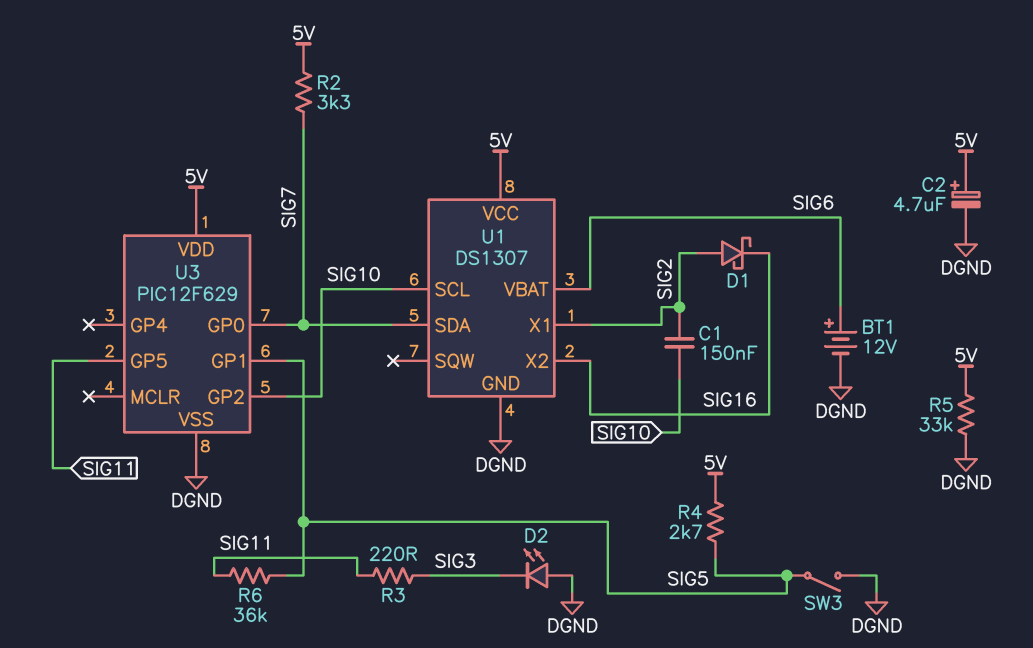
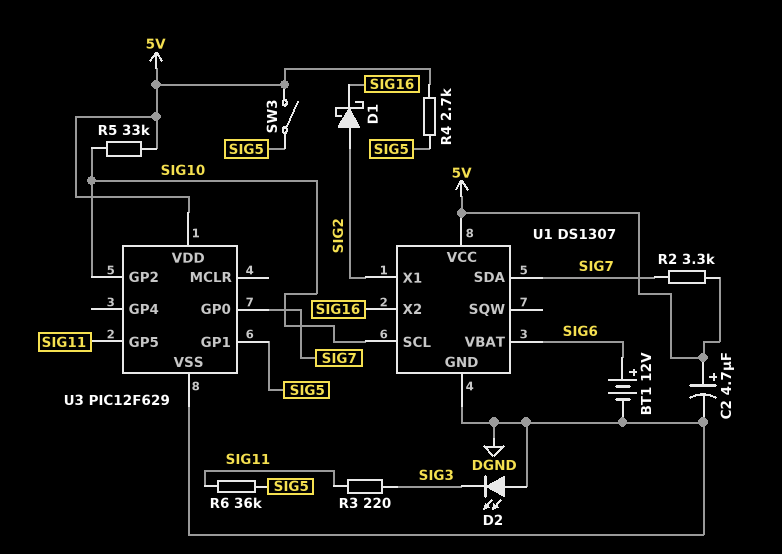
C1: 150nF (SIG2, SIG10) -> none
R5: 33k (5V, DGND) -> 33k (5V, SIG10)
SW3: switch (DGND, SIG5) -> switch (5V, SIG5)

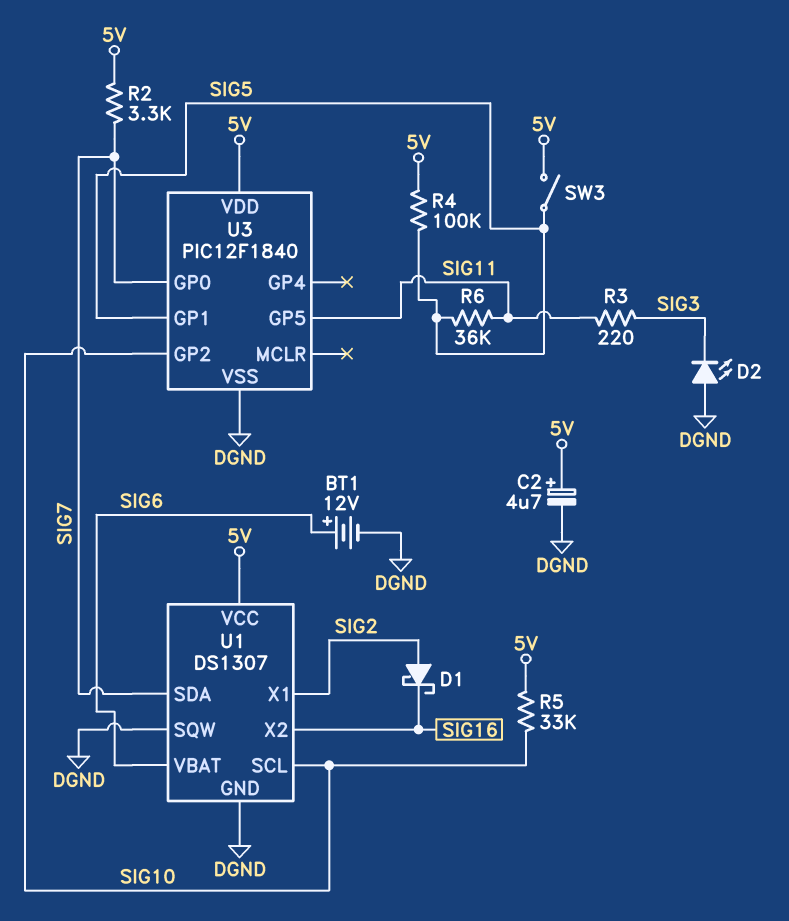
R4: 2.7k (5V, SIG5) -> 100k (5V, SIG5)
U1 pin SQW: none -> DGND
U3: PIC12F629 -> PIC12F1840

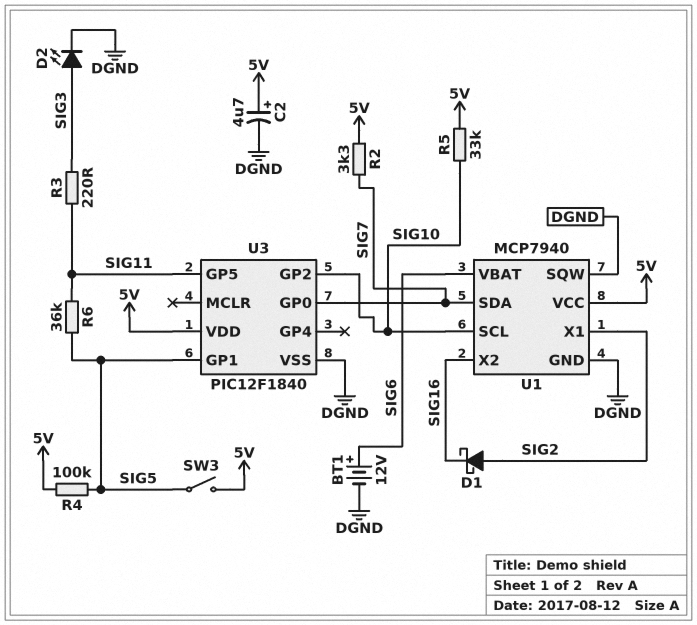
D2: LED (A DGND, K SIG3) -> LED (A SIG3, K DGND)
U1: DS1307 -> MCP7940

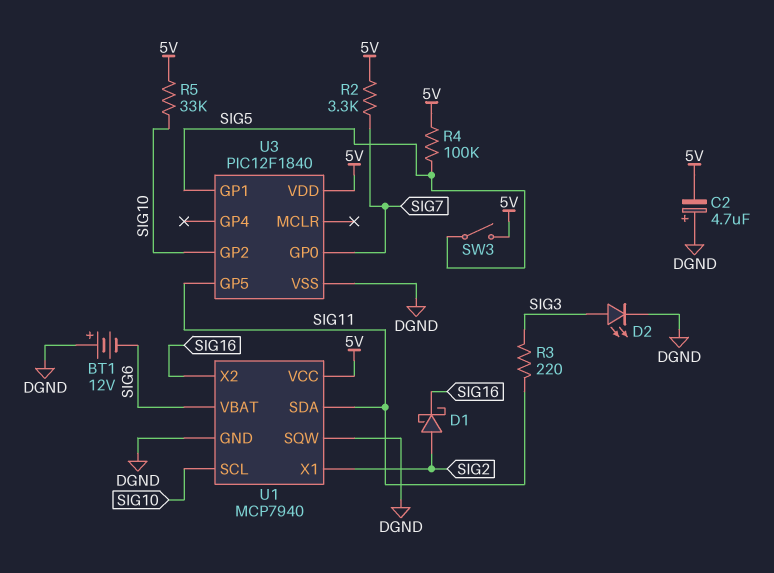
BT1: 12V (plus SIG6, minus DGND) -> 12V (plus DGND, minus SIG6)
C2: 4.7uF (plus 5V, minus DGND) -> 4.7uF (plus DGND, minus 5V)
R6: 36k (SIG5, SIG11) -> none
U1 pin SDA: SIG7 -> SIG11

